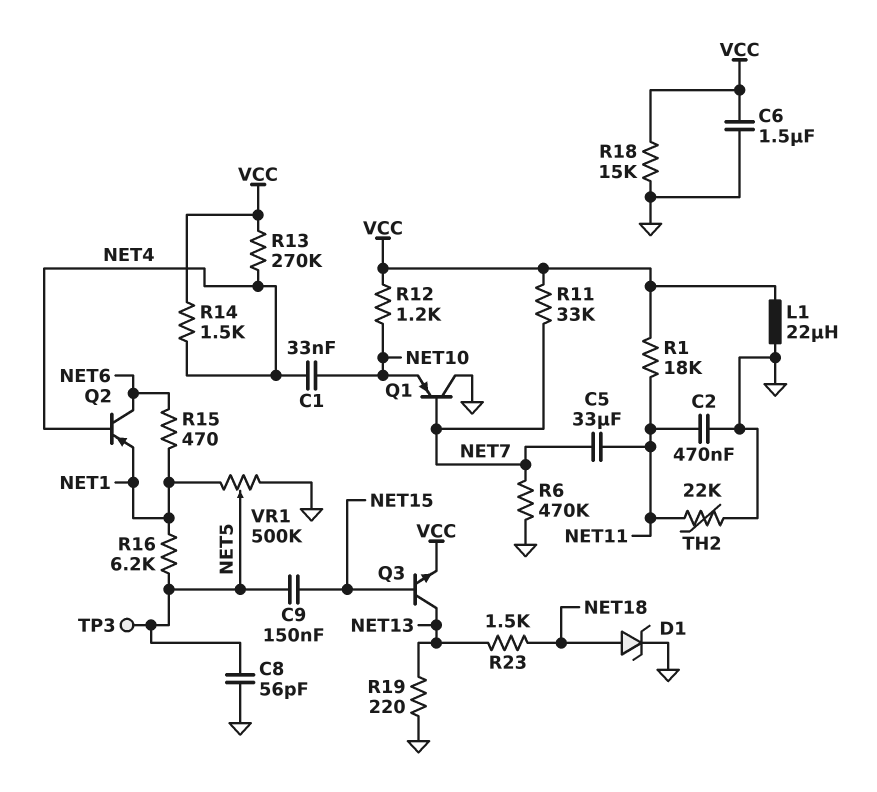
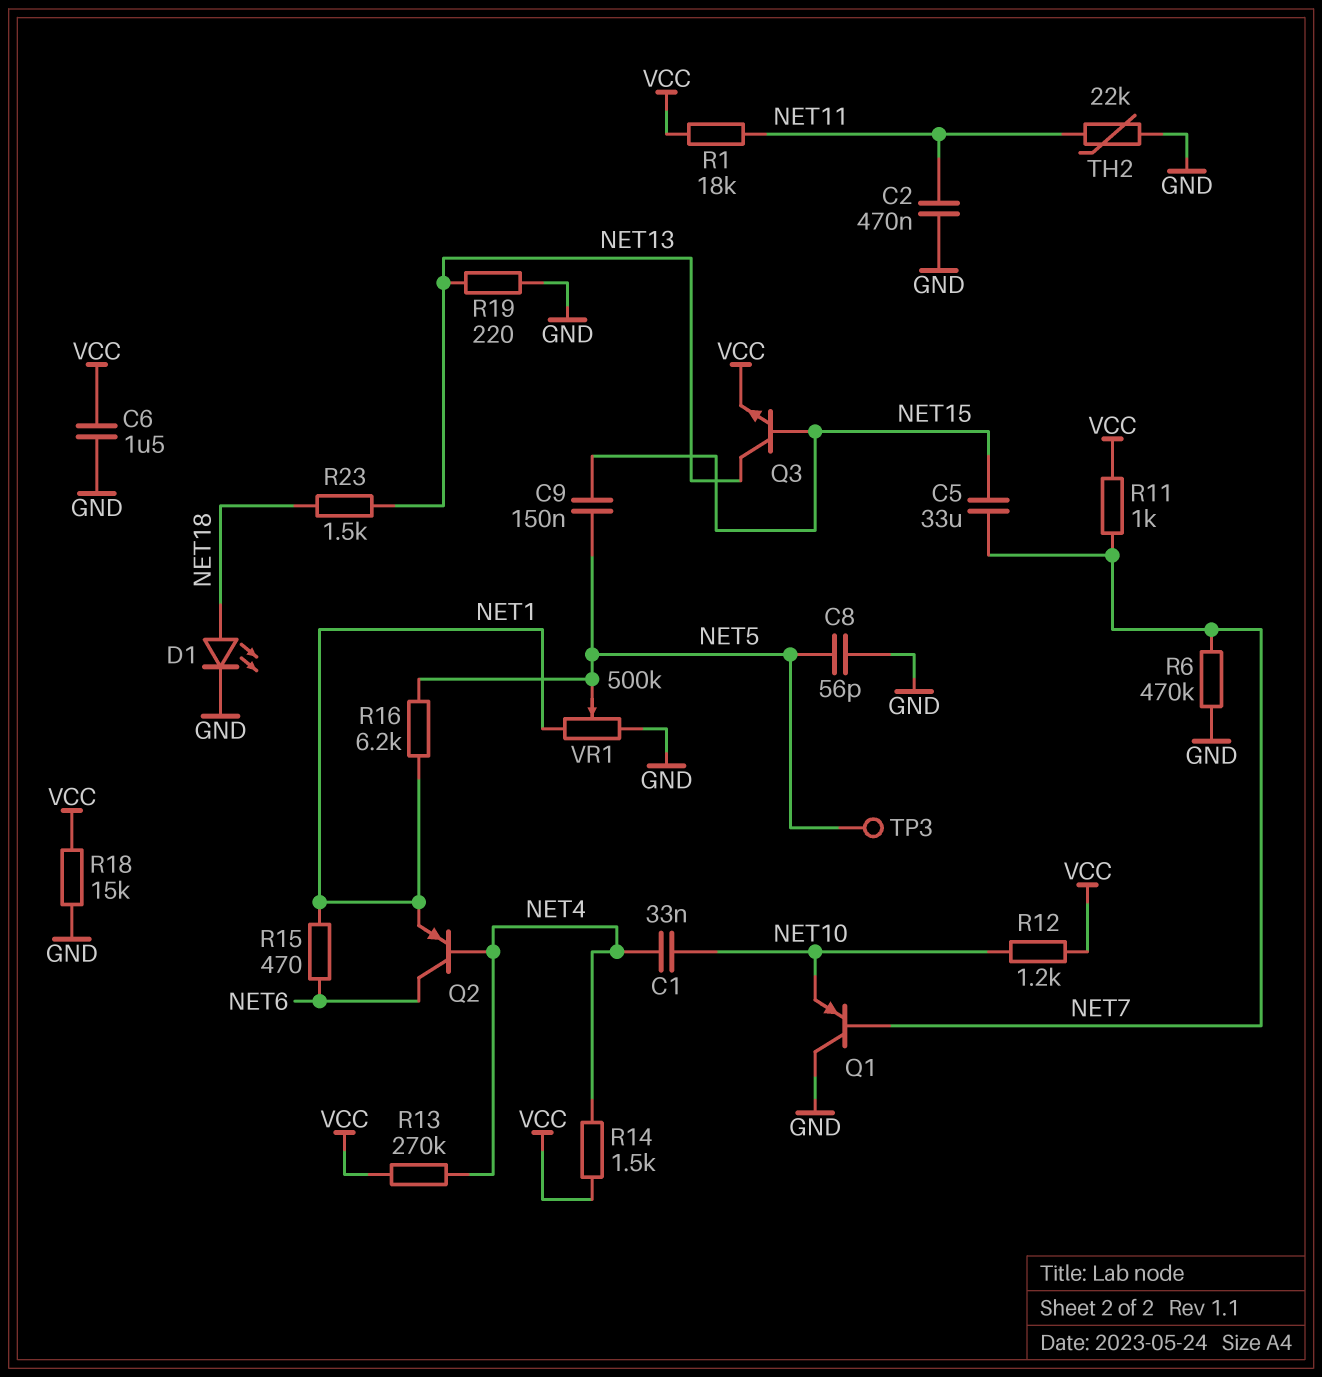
C5: 33uF (NET7, NET11) -> 33uF (NET7, NET15)
D1: zener (A NET18, K GND) -> LED (A NET18, K GND)
L1: 22uH (GND, VCC) -> none
R11: 33k (NET7, VCC) -> 1k (NET7, VCC)

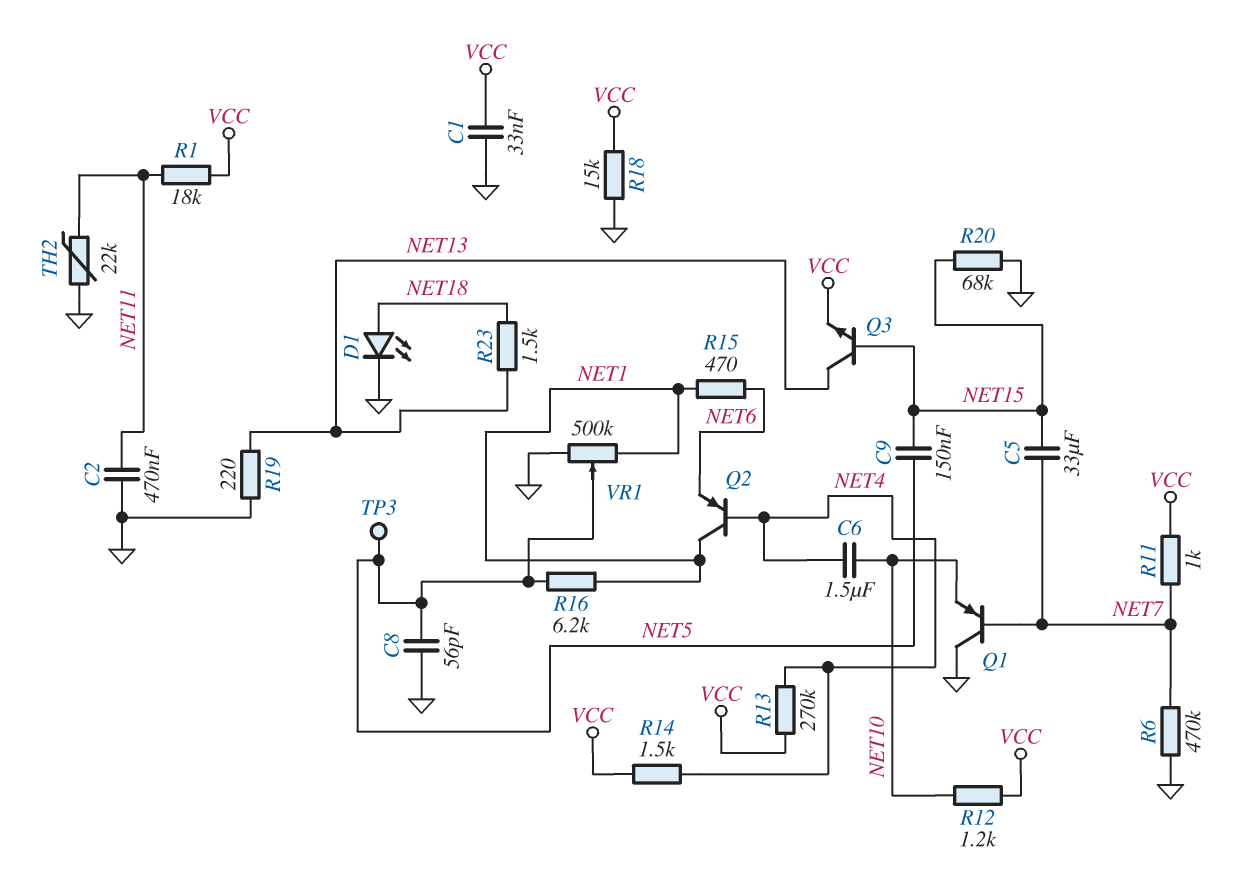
C1: 33nF (NET4, NET10) -> 33nF (GND, VCC)
C6: 1.5uF (GND, VCC) -> 1.5uF (NET4, NET10)
Q2: PNP (B NET4, C NET6, E NET1) -> PNP (B NET4, C NET1, E NET6)
R20: none -> 68k (GND, NET15)

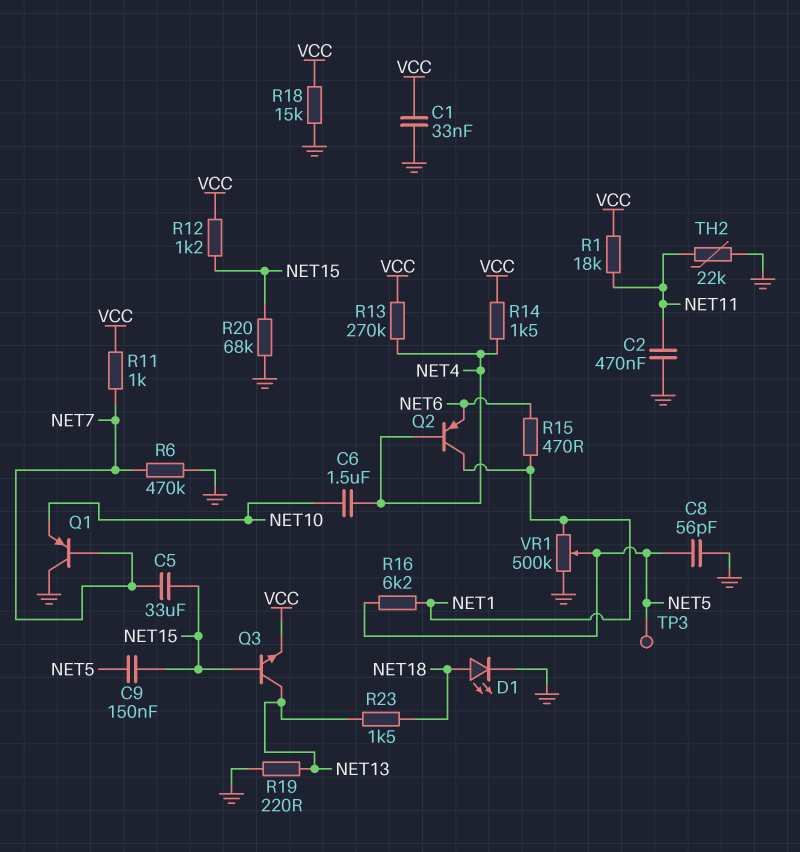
R12: 1.2k (NET10, VCC) -> 1.2k (NET15, VCC)

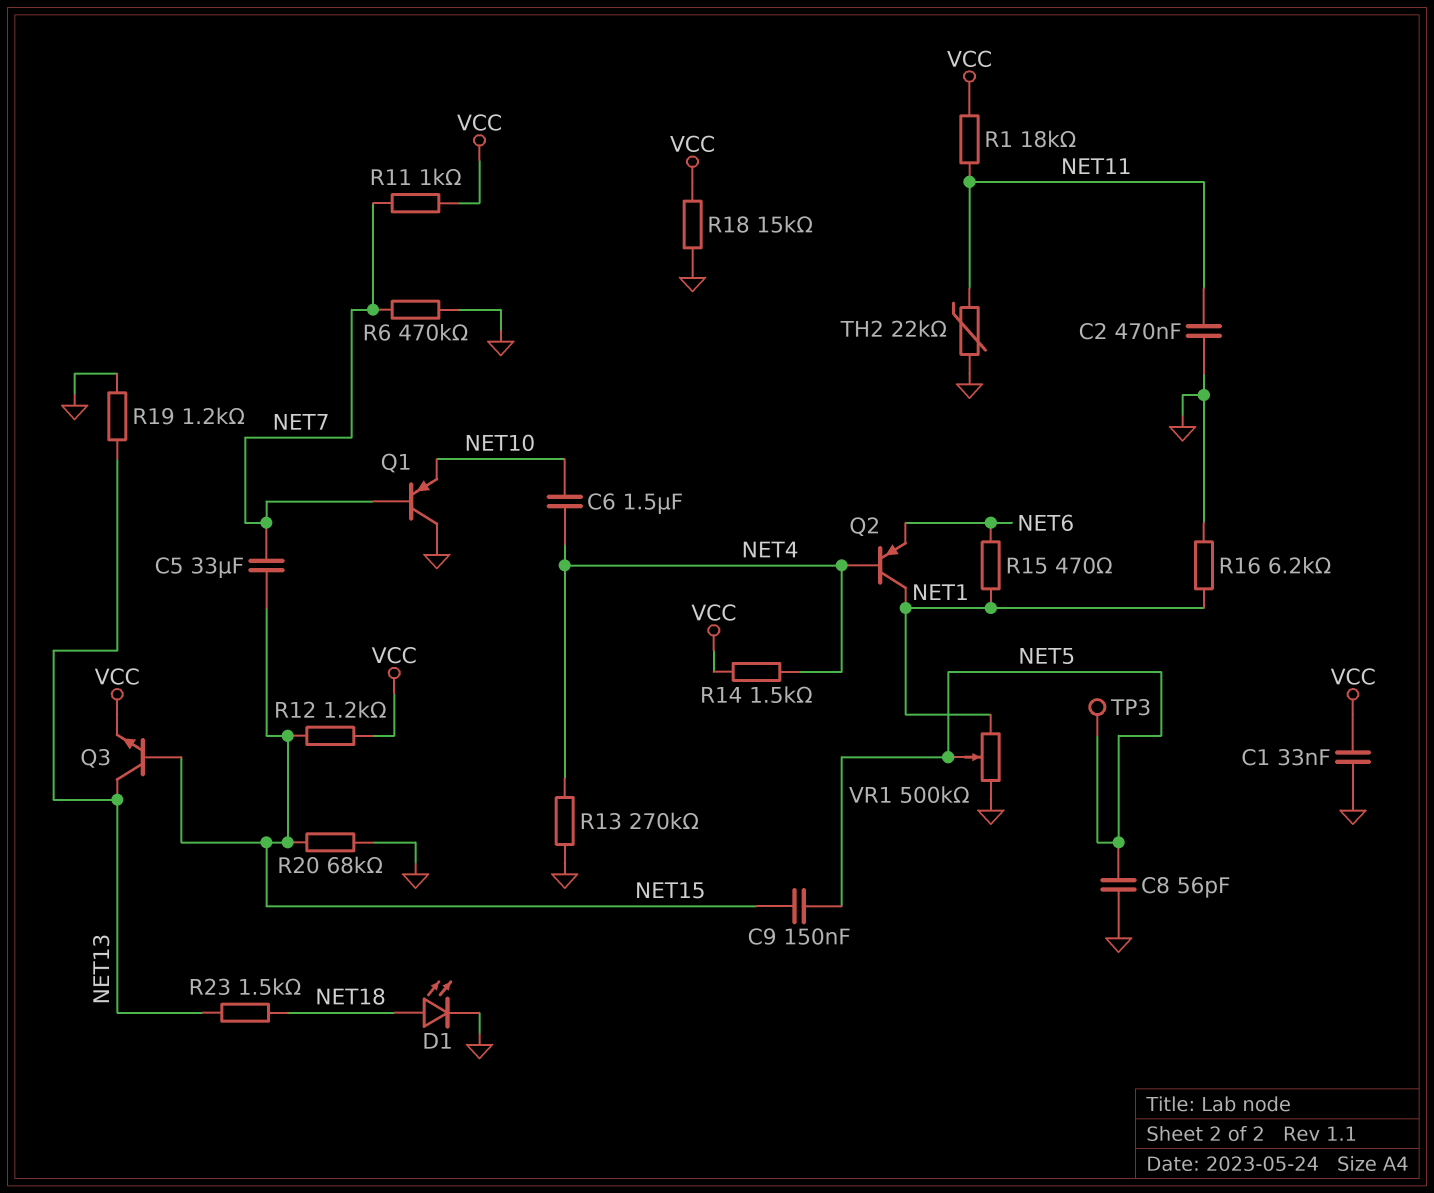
R13: 270k (NET4, VCC) -> 270k (GND, NET4)
R16: 6.2k (NET1, NET5) -> 6.2k (GND, NET1)
R19: 220 (GND, NET13) -> 1.2k (GND, NET13)

